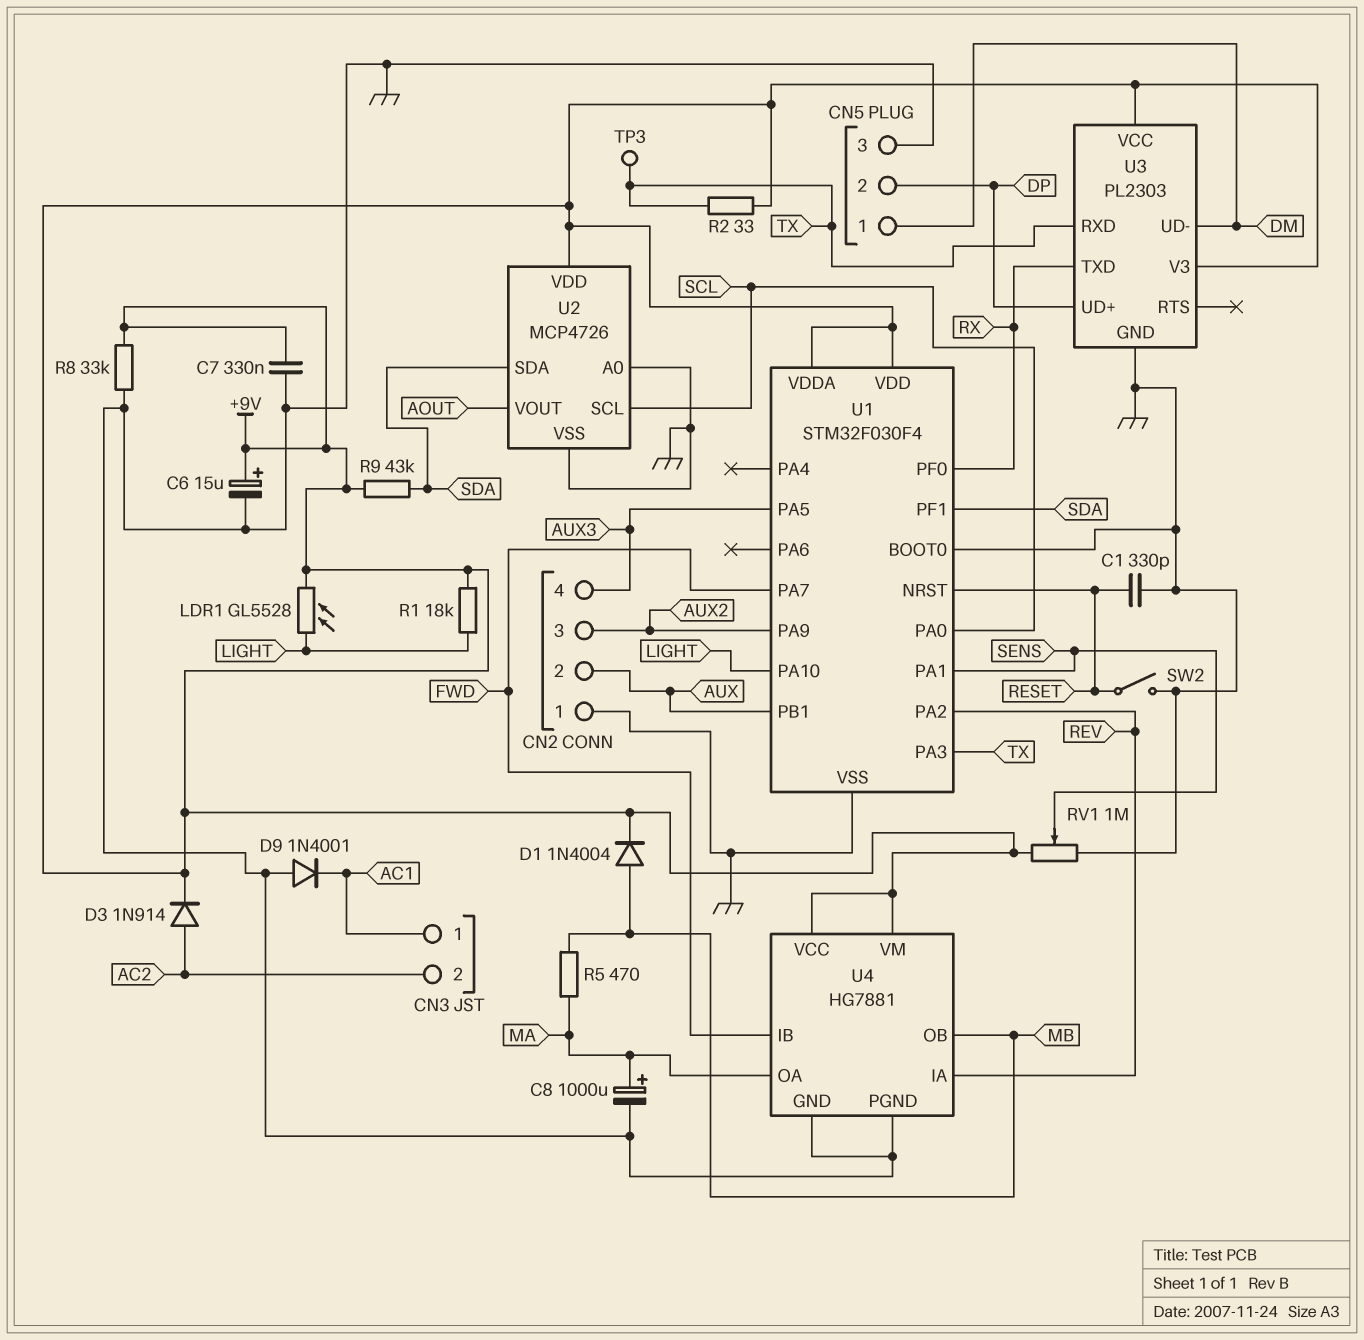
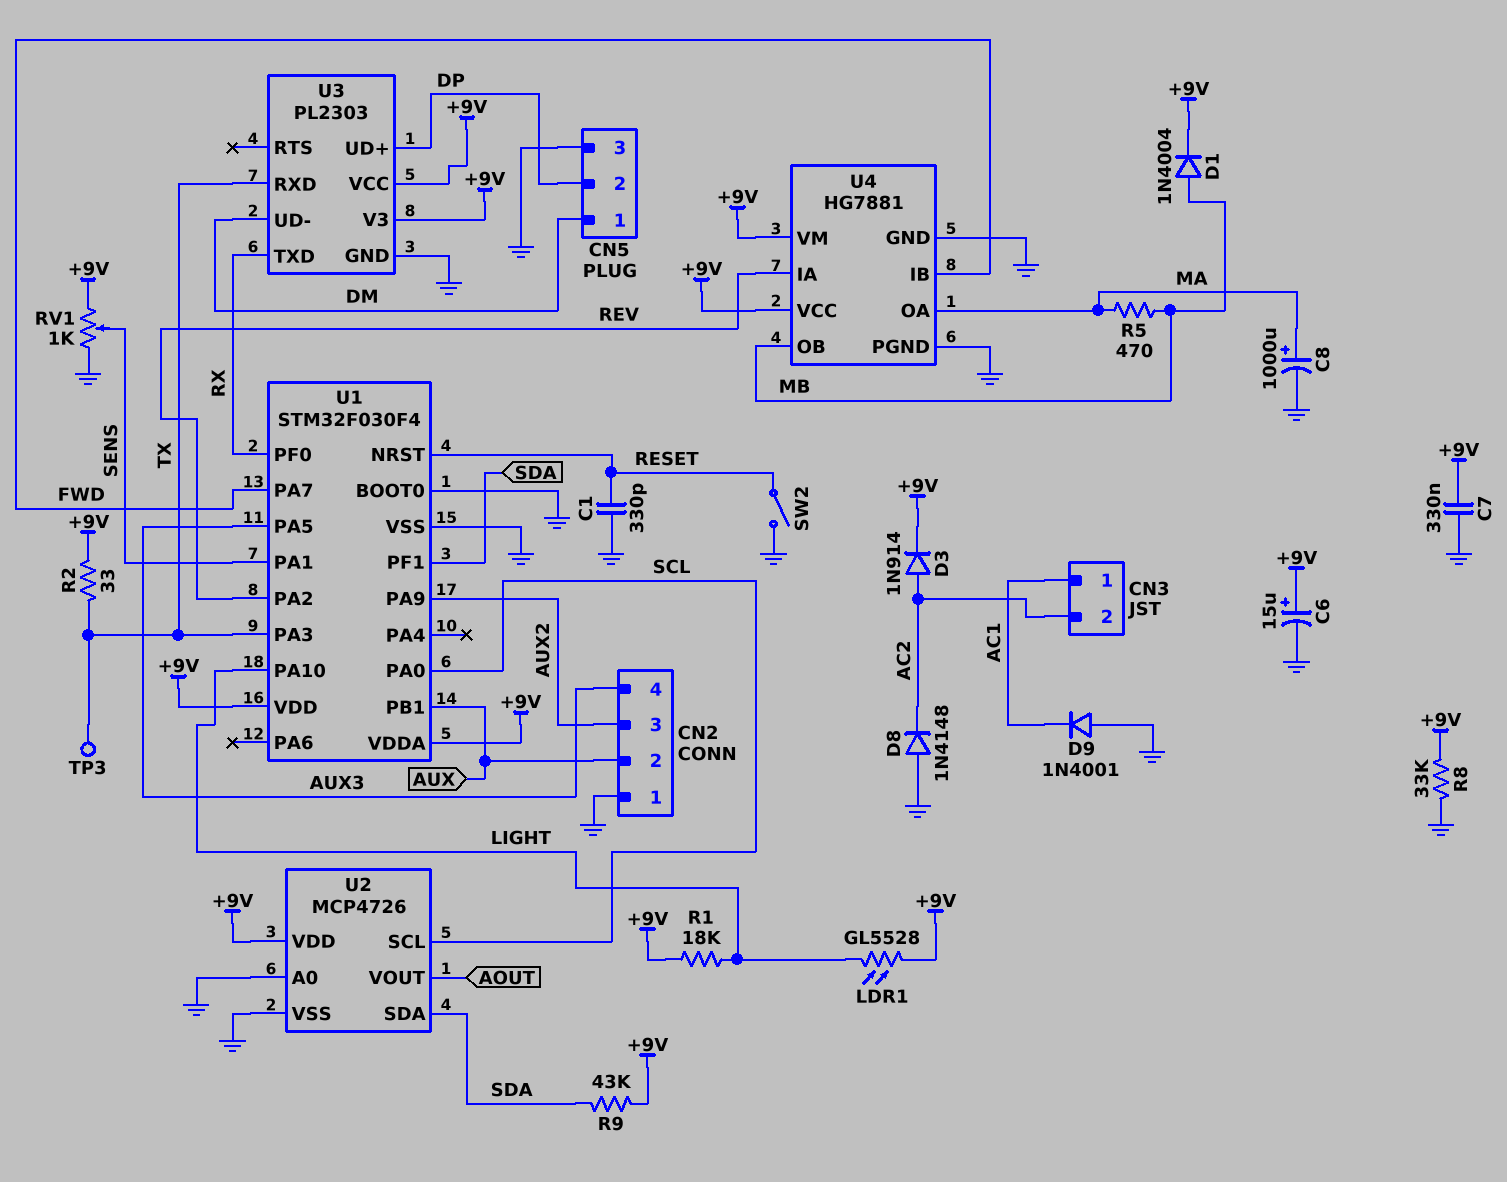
D8: none -> diode 1N4148 (A GND, K AC2)
RV1: 1M (+9V, GND, wiper SENS) -> 1k (+9V, GND, wiper SENS)

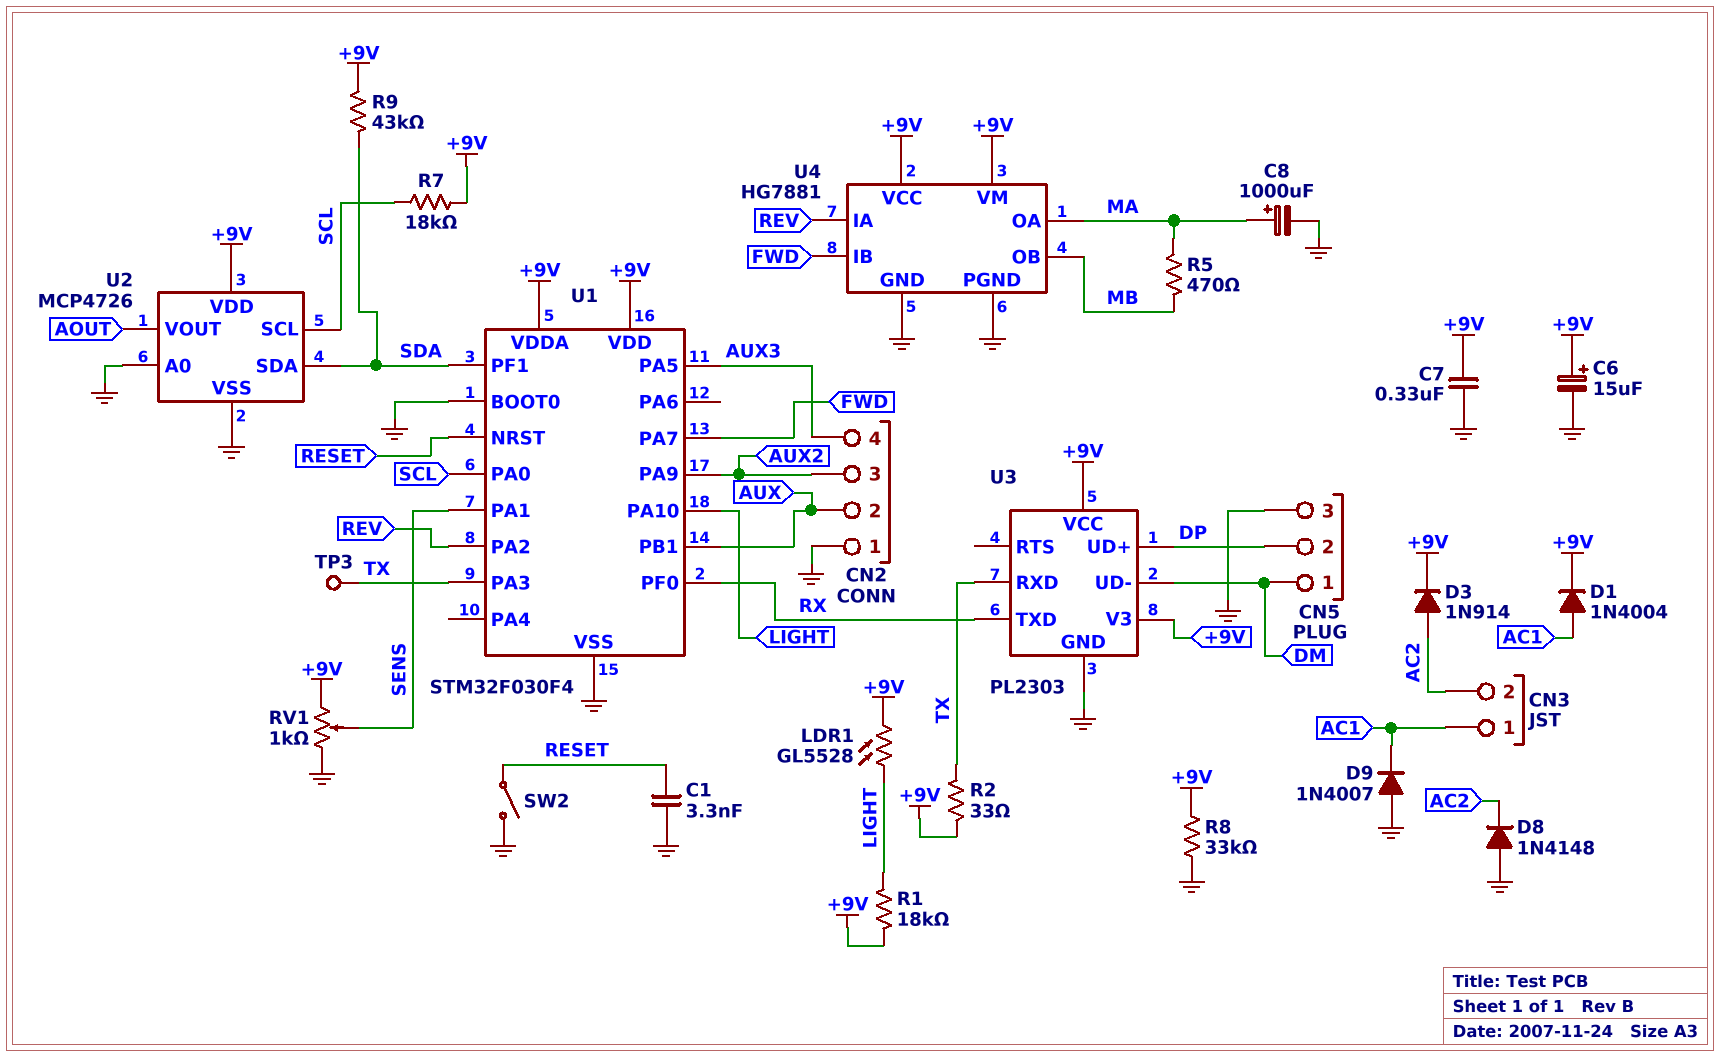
C1: 330pF (GND, RESET) -> 3.3nF (GND, RESET)
D1: diode 1N4004 (A MB, K +9V) -> diode 1N4004 (A AC1, K +9V)
D9: diode 1N4001 (A GND, K AC1) -> diode 1N4007 (A GND, K AC1)
R7: none -> 18k (+9V, SCL)

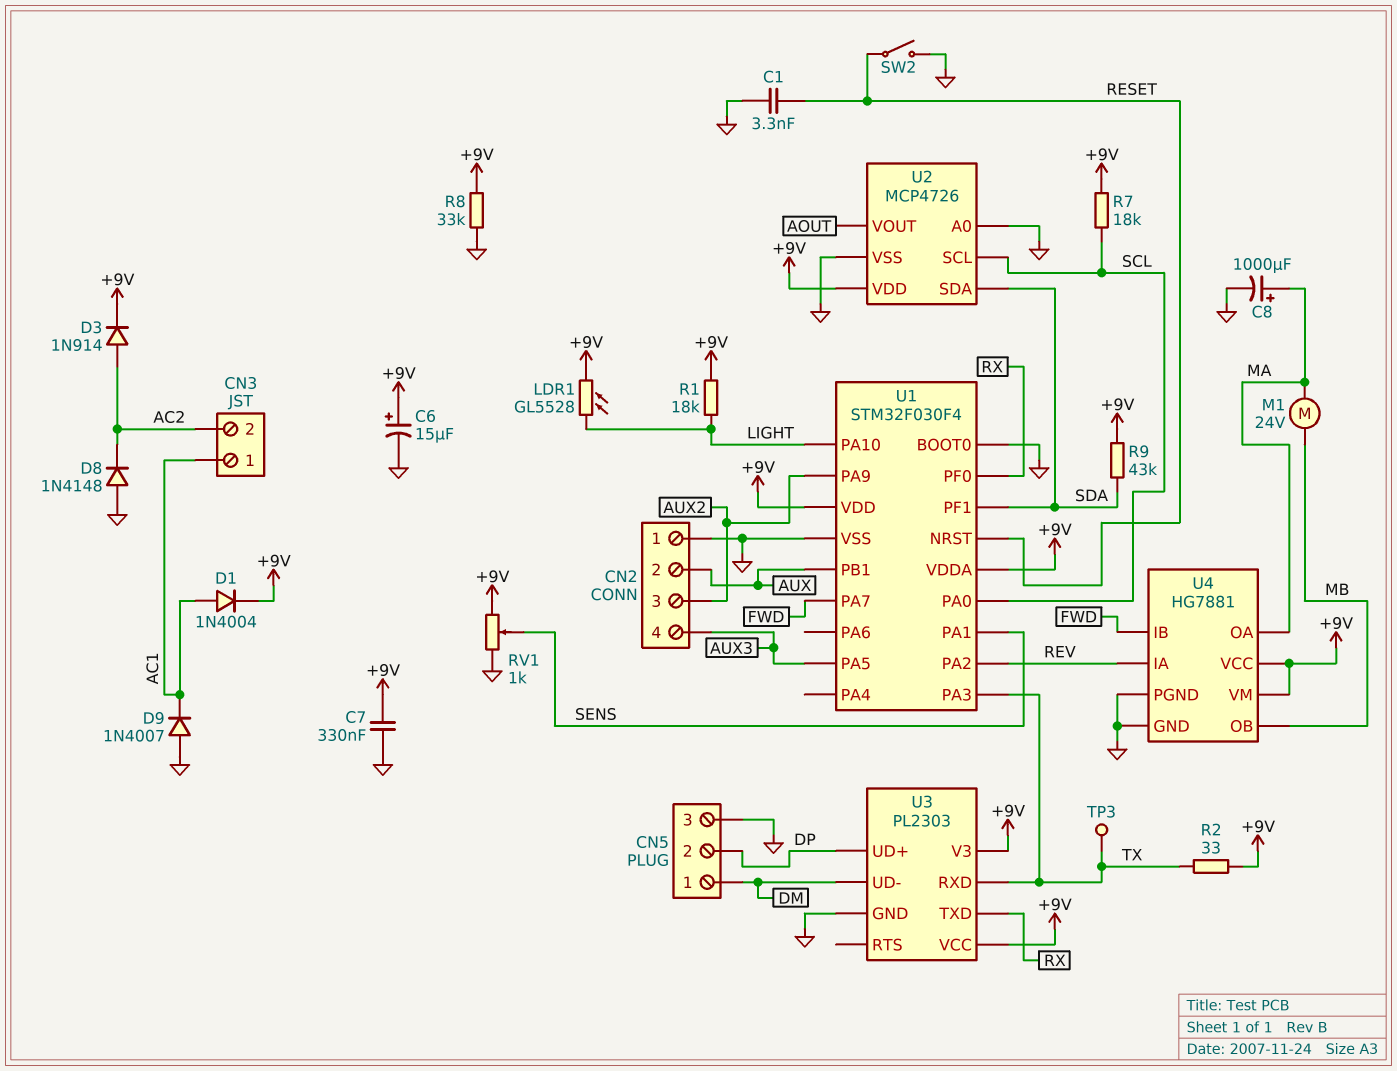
M1: none -> motor 24V (MA, MB)
R5: 470 (MA, MB) -> none

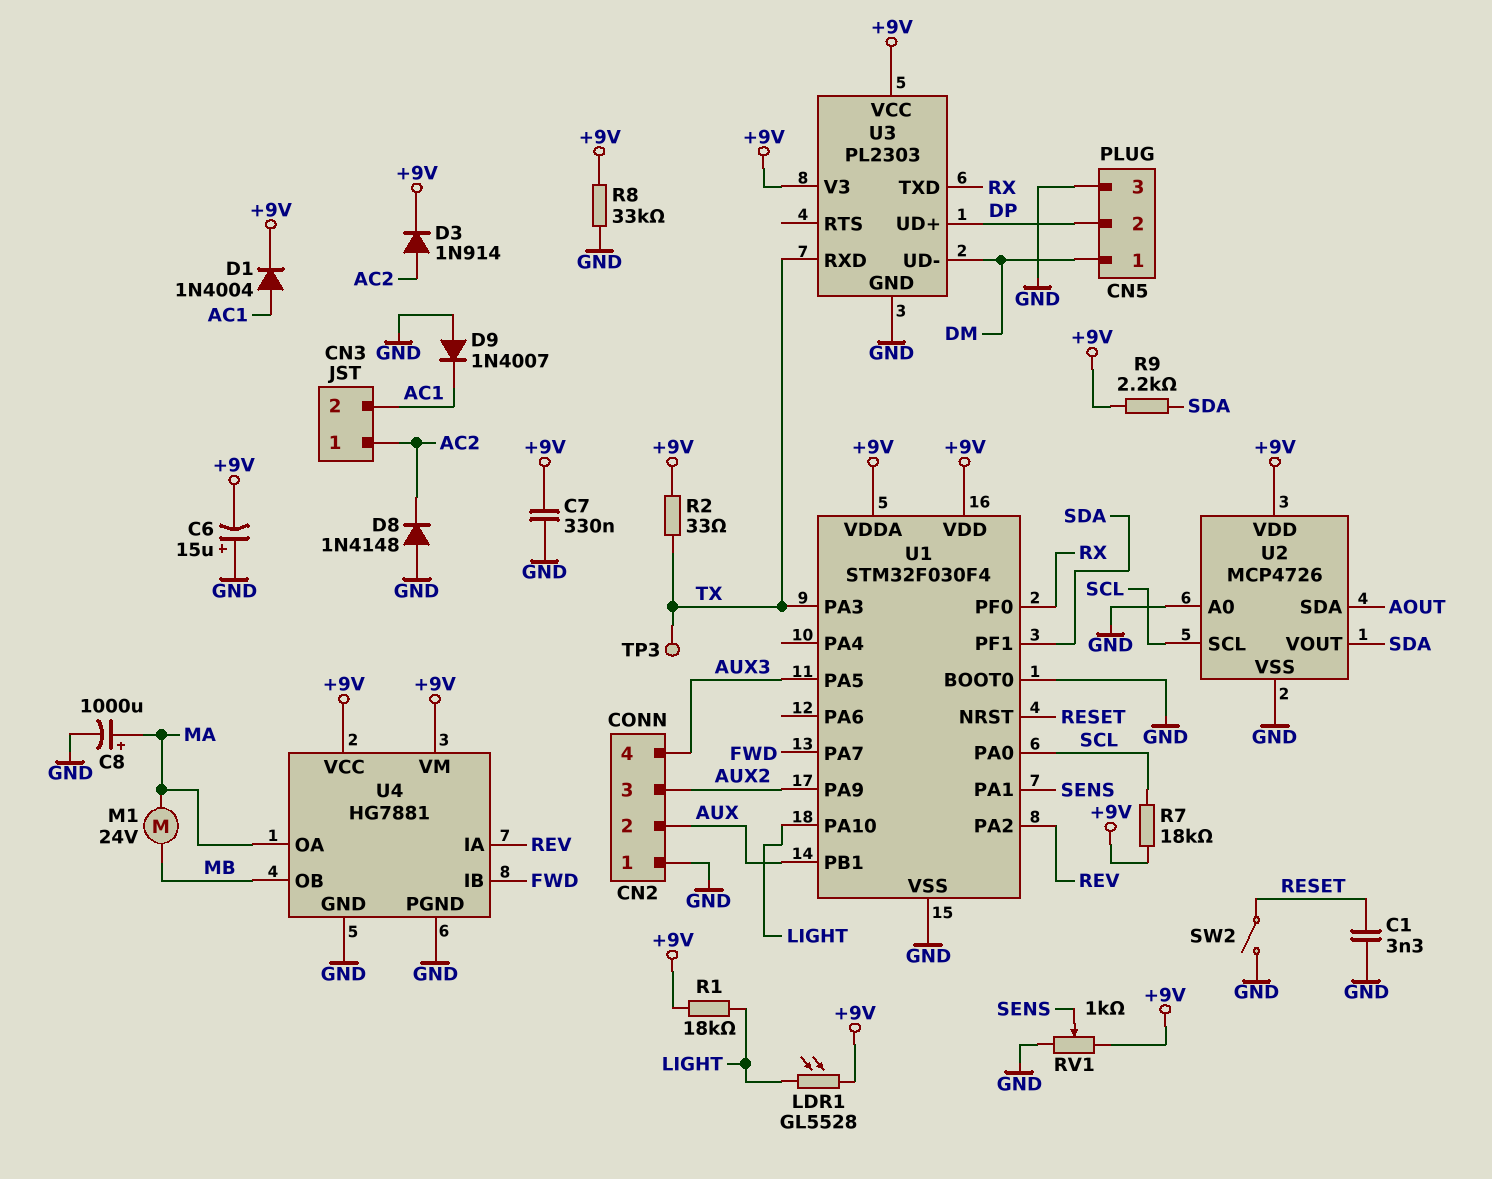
C6: 15uF (plus +9V, minus GND) -> 15uF (plus GND, minus +9V)
CN3 pin 1: AC1 -> AC2
CN3 pin 2: AC2 -> AC1
R9: 43k (+9V, SDA) -> 2.2k (+9V, SDA)
U2 pin SDA: SDA -> AOUT
U2 pin VOUT: AOUT -> SDA

